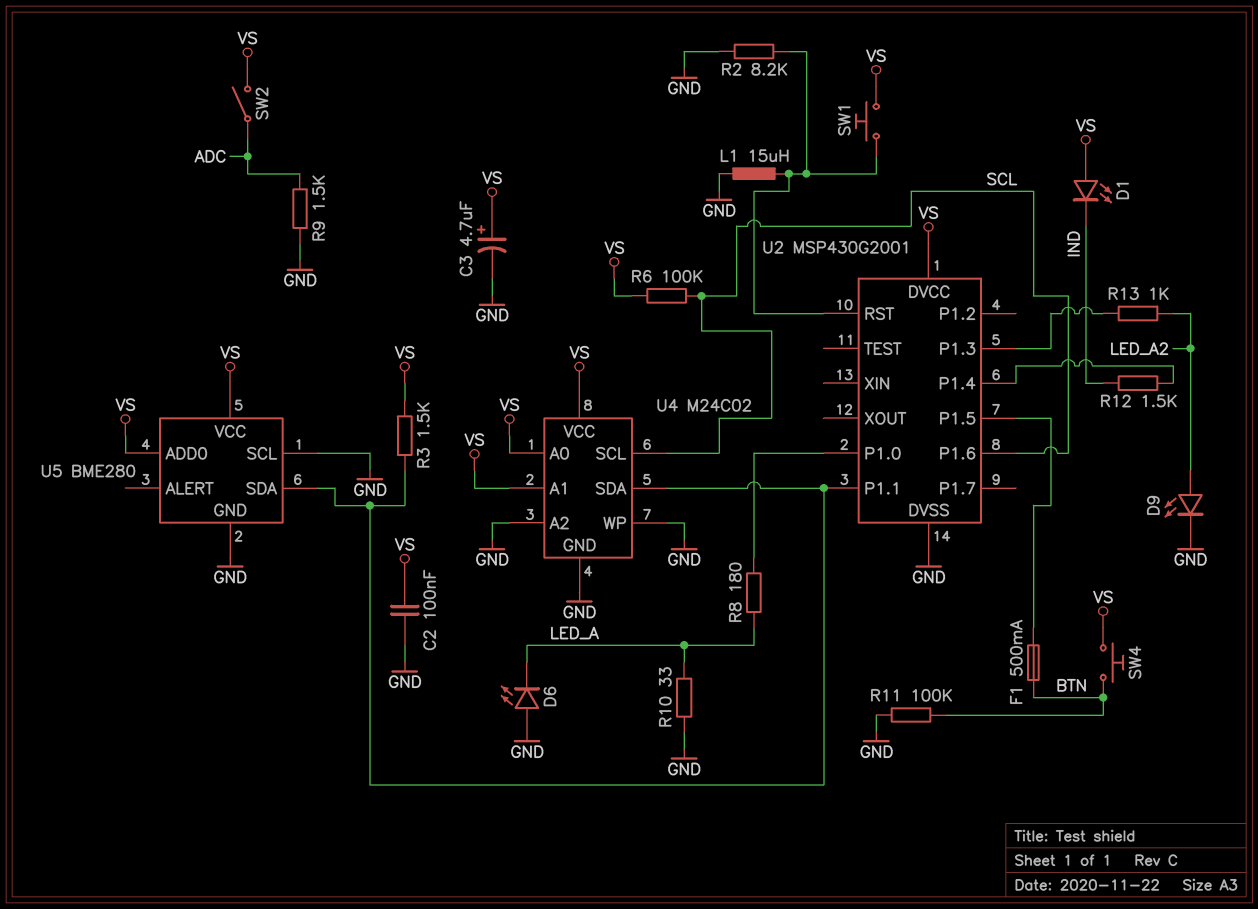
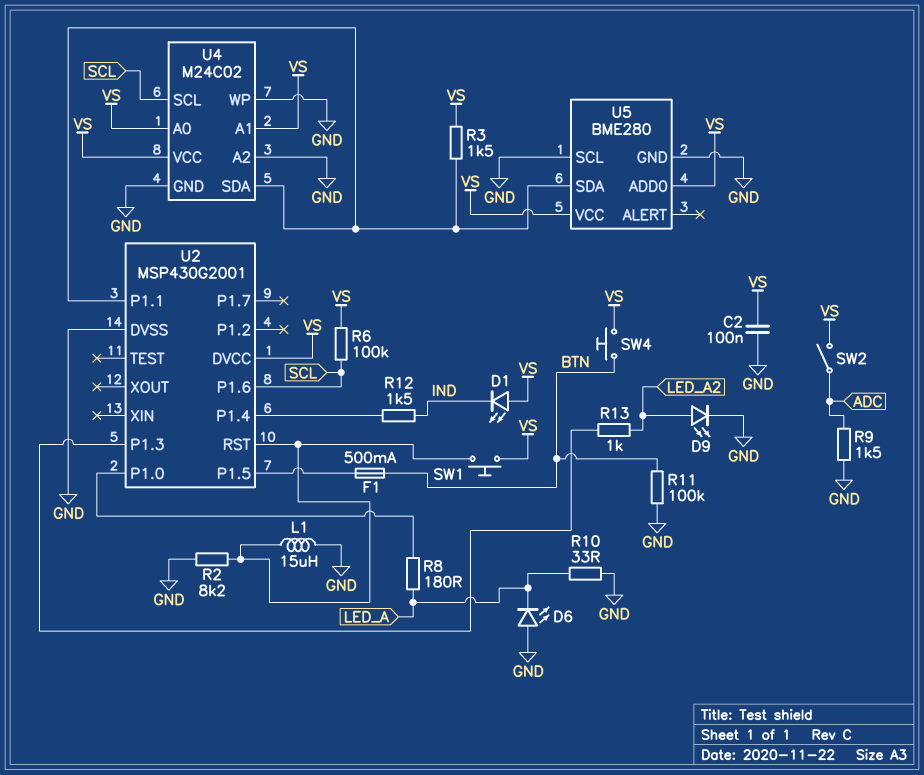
C3: 4.7uF (plus VS, minus GND) -> none

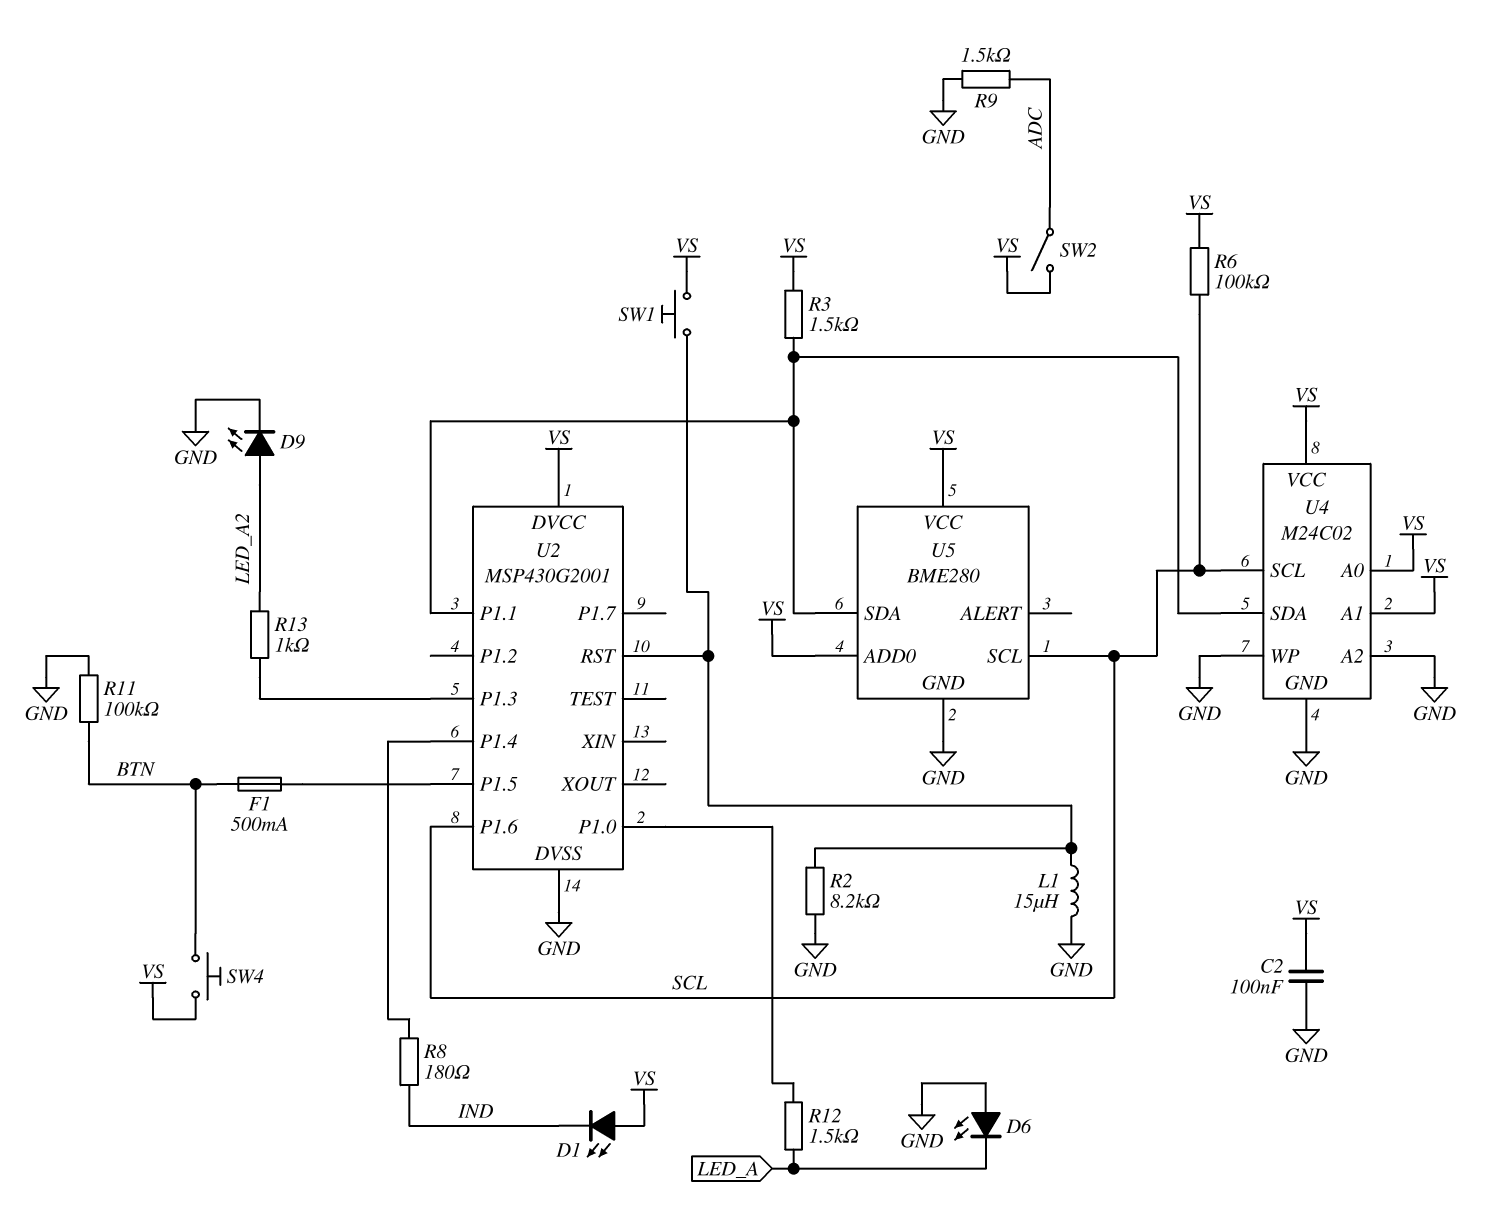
R8: 180 (LED_A, U2/P1.0) -> 180 (IND, U2/P1.4)
R10: 33 (GND, LED_A) -> none
R12: 1.5k (IND, U2/P1.4) -> 1.5k (LED_A, U2/P1.0)
U5 pin SCL: GND -> SCL

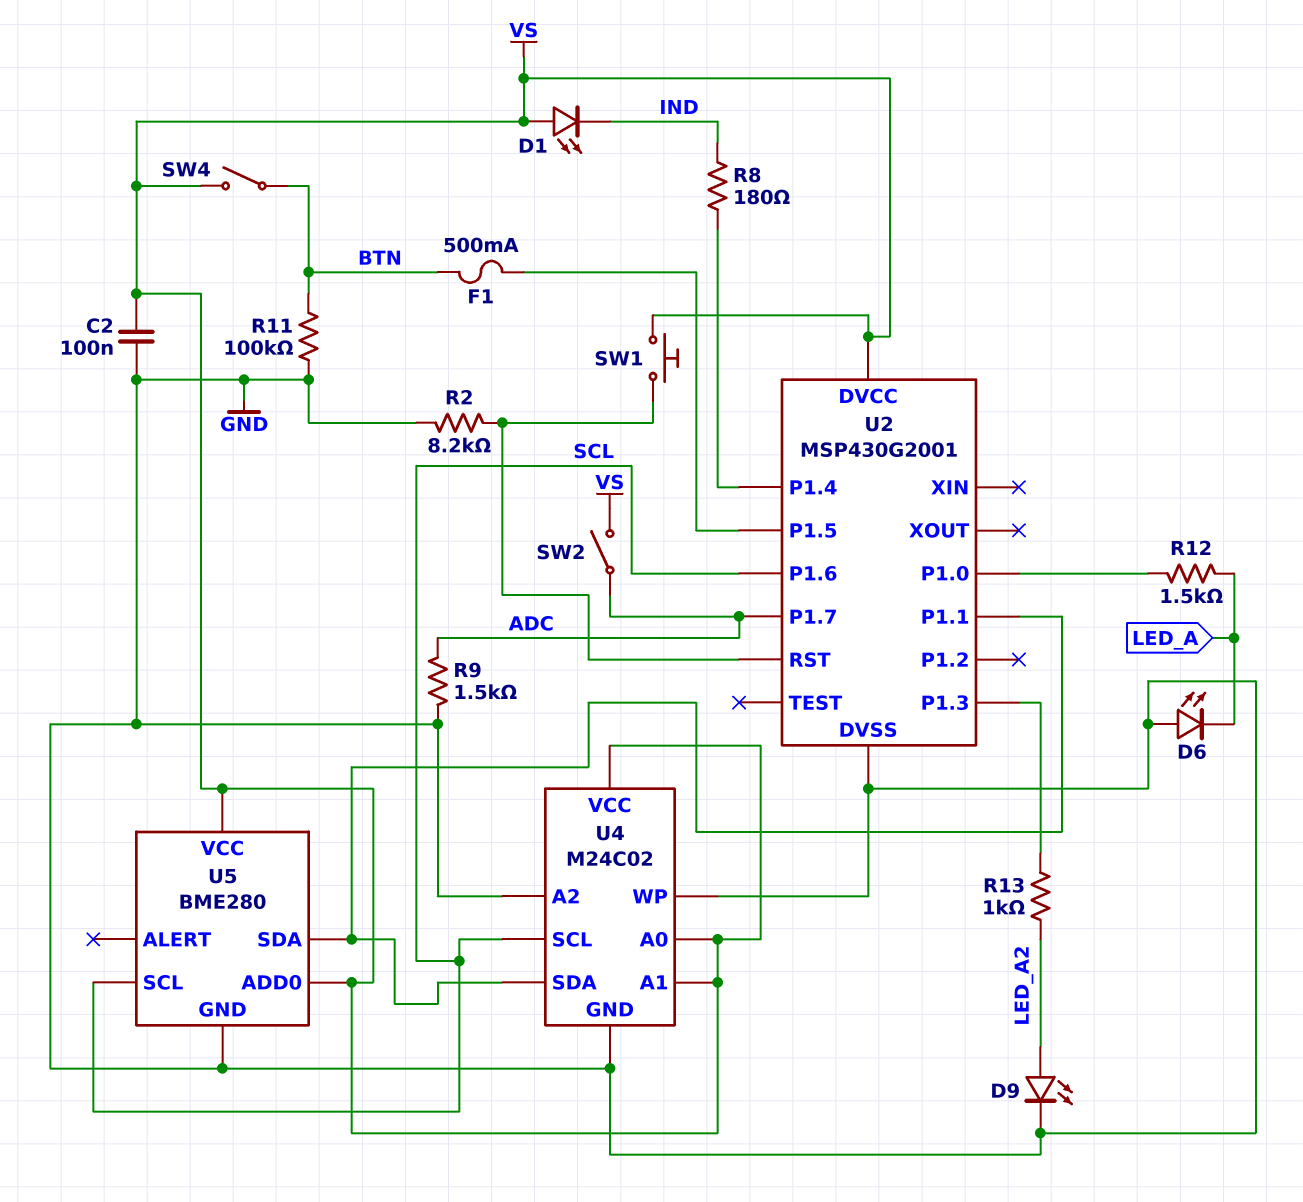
L1: 15uH (GND, U2/RST) -> none
R3: 1.5k (U2/P1.1, VS) -> none
R6: 100k (SCL, VS) -> none
SW4: button (BTN, VS) -> switch (BTN, VS)
U2 pin P1.7: none -> ADC

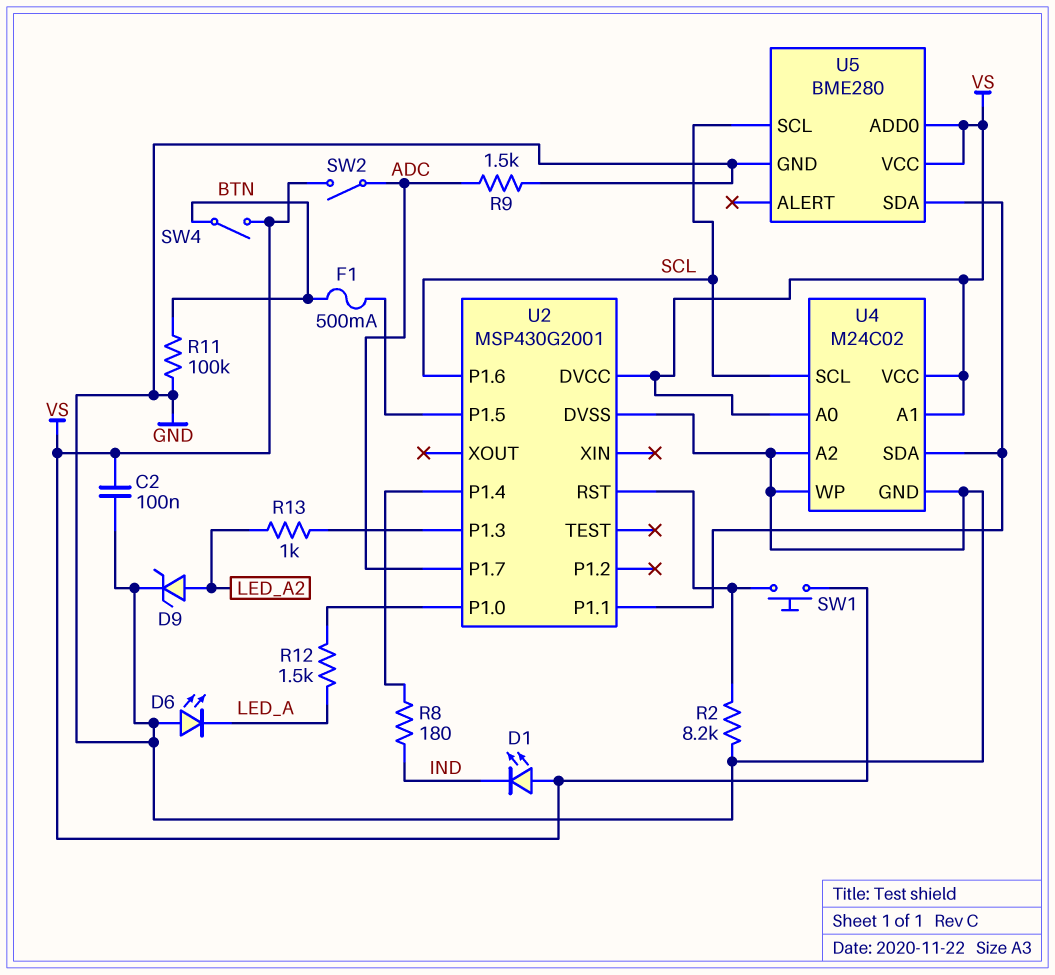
D9: LED (A LED_A2, K GND) -> zener (A LED_A2, K GND)

